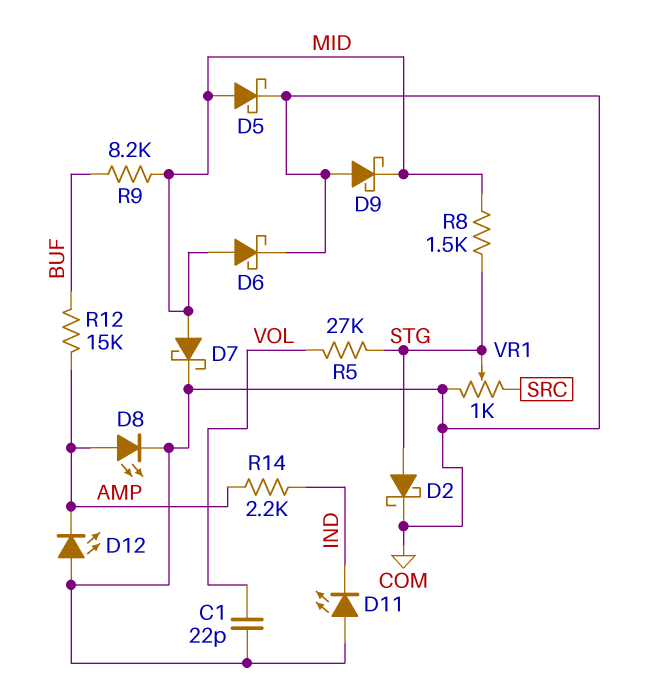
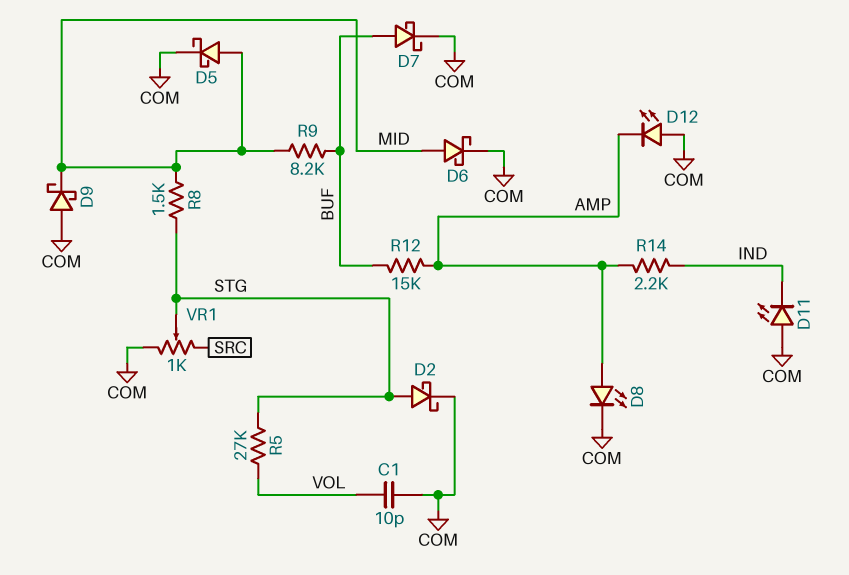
C1: 22pF (COM, VOL) -> 10pF (COM, VOL)
D7: schottky (A MID, K COM) -> schottky (A BUF, K COM)

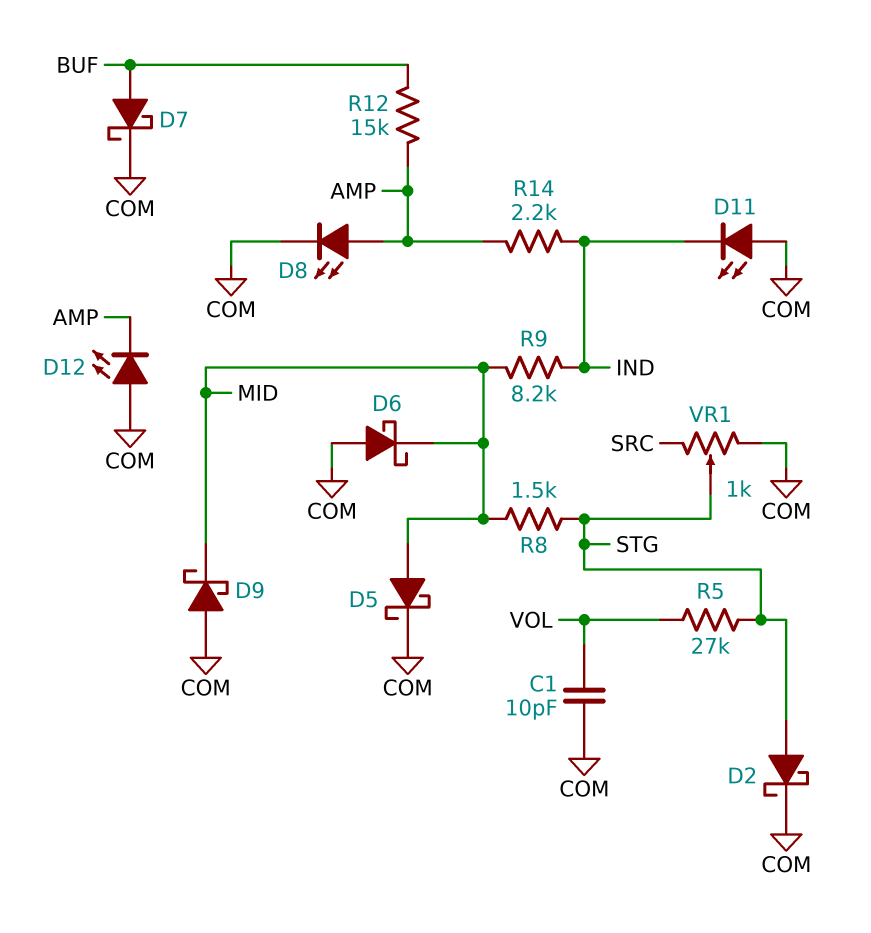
D6: schottky (A MID, K COM) -> schottky (A COM, K MID)
R9: 8.2k (BUF, MID) -> 8.2k (IND, MID)

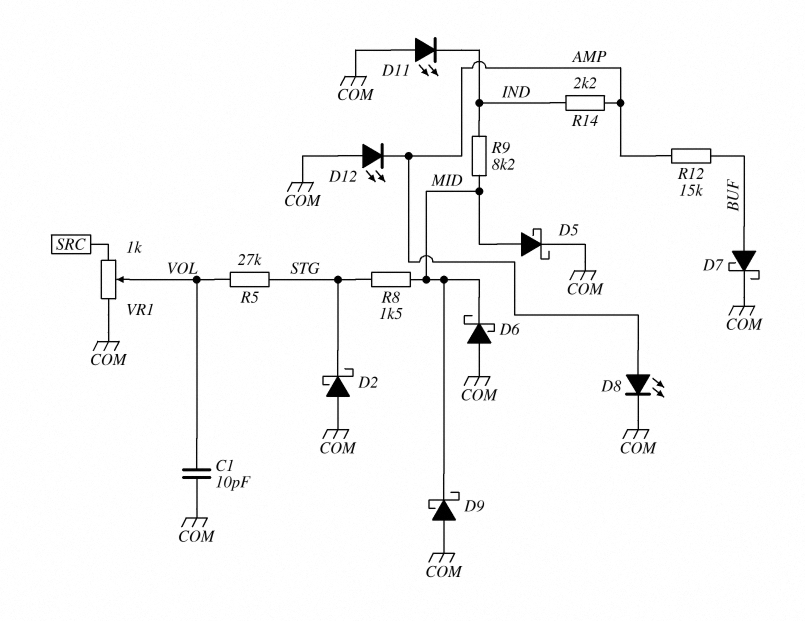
D2: schottky (A STG, K COM) -> schottky (A COM, K STG)
VR1: 1k (COM, SRC, wiper STG) -> 1k (COM, SRC, wiper VOL)

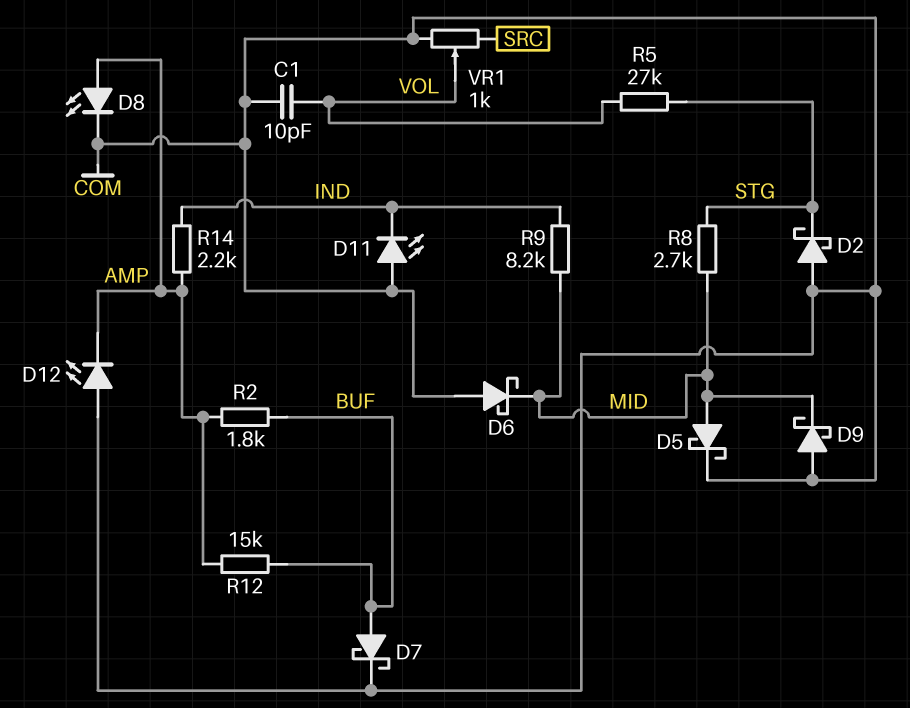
R2: none -> 1.8k (AMP, BUF)
R8: 1.5k (MID, STG) -> 2.7k (MID, STG)

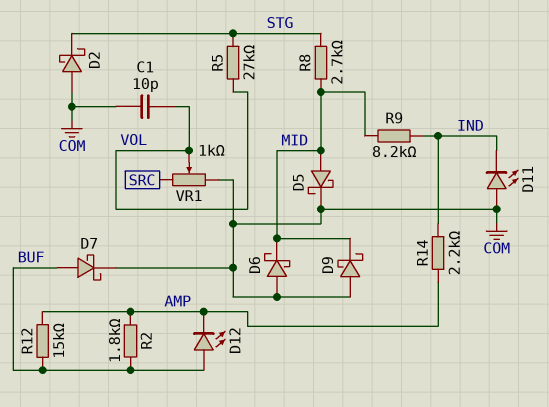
D8: LED (A AMP, K COM) -> none
D12: LED (A COM, K AMP) -> LED (A BUF, K AMP)

